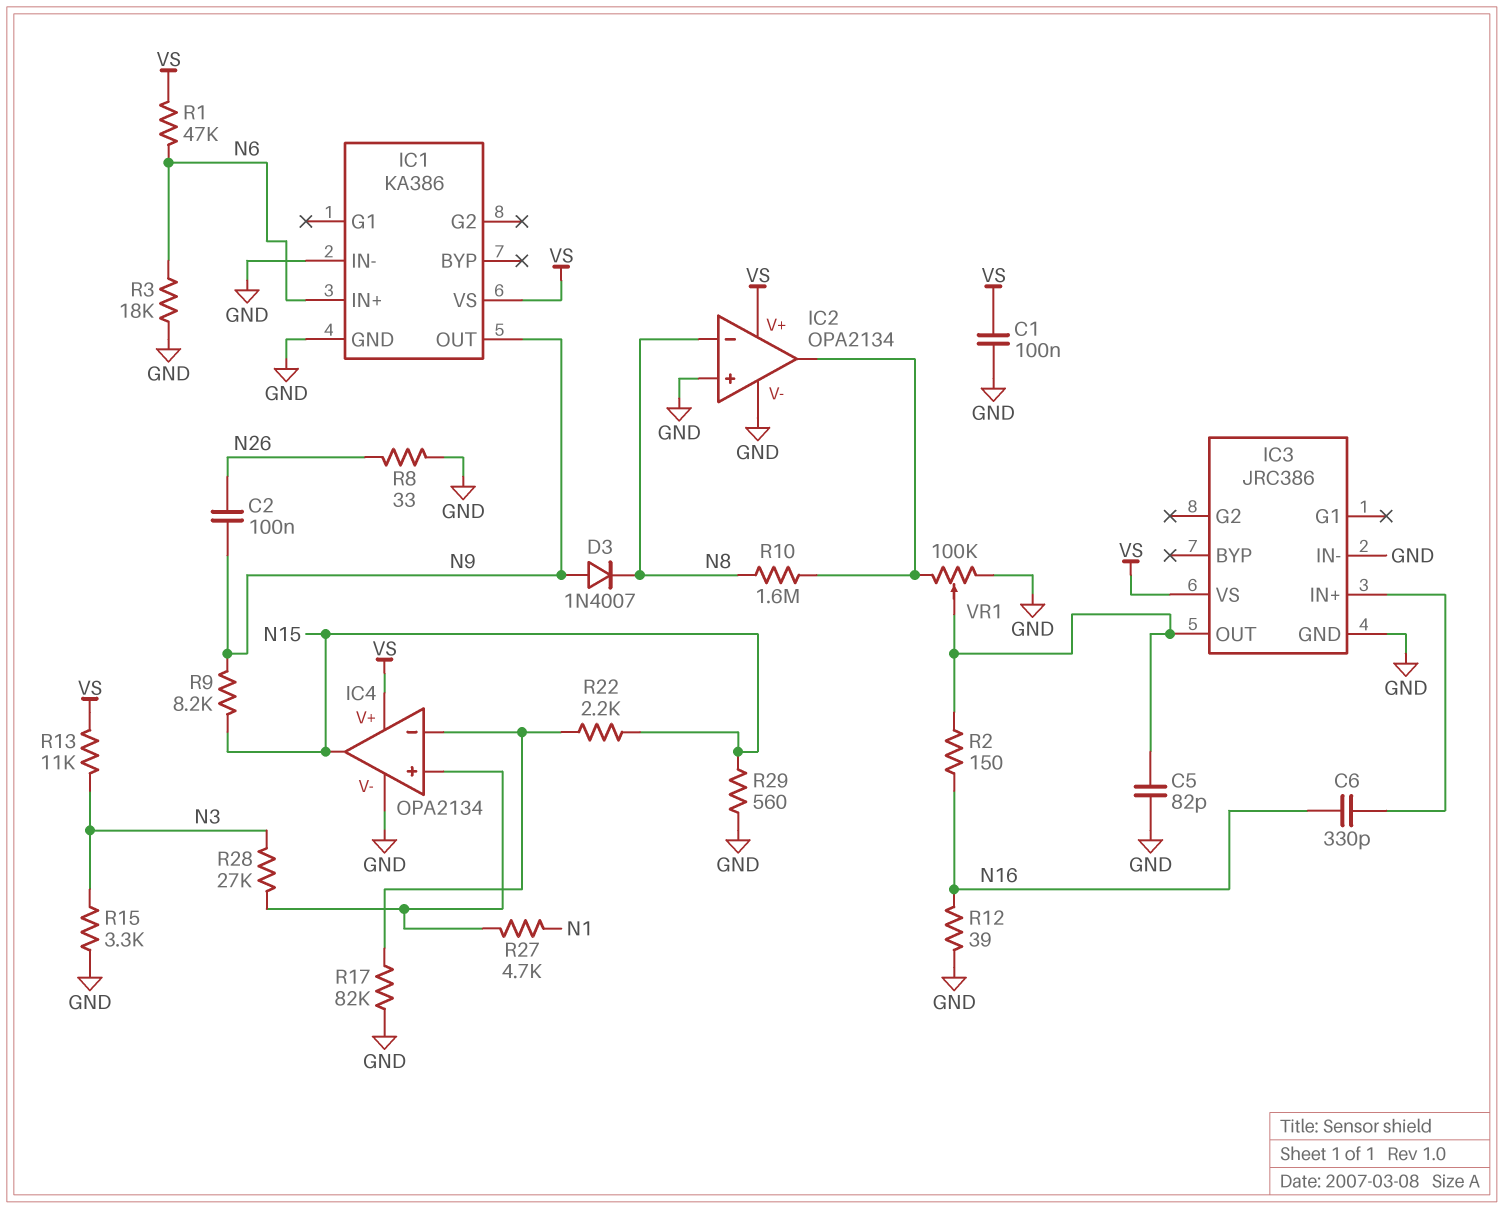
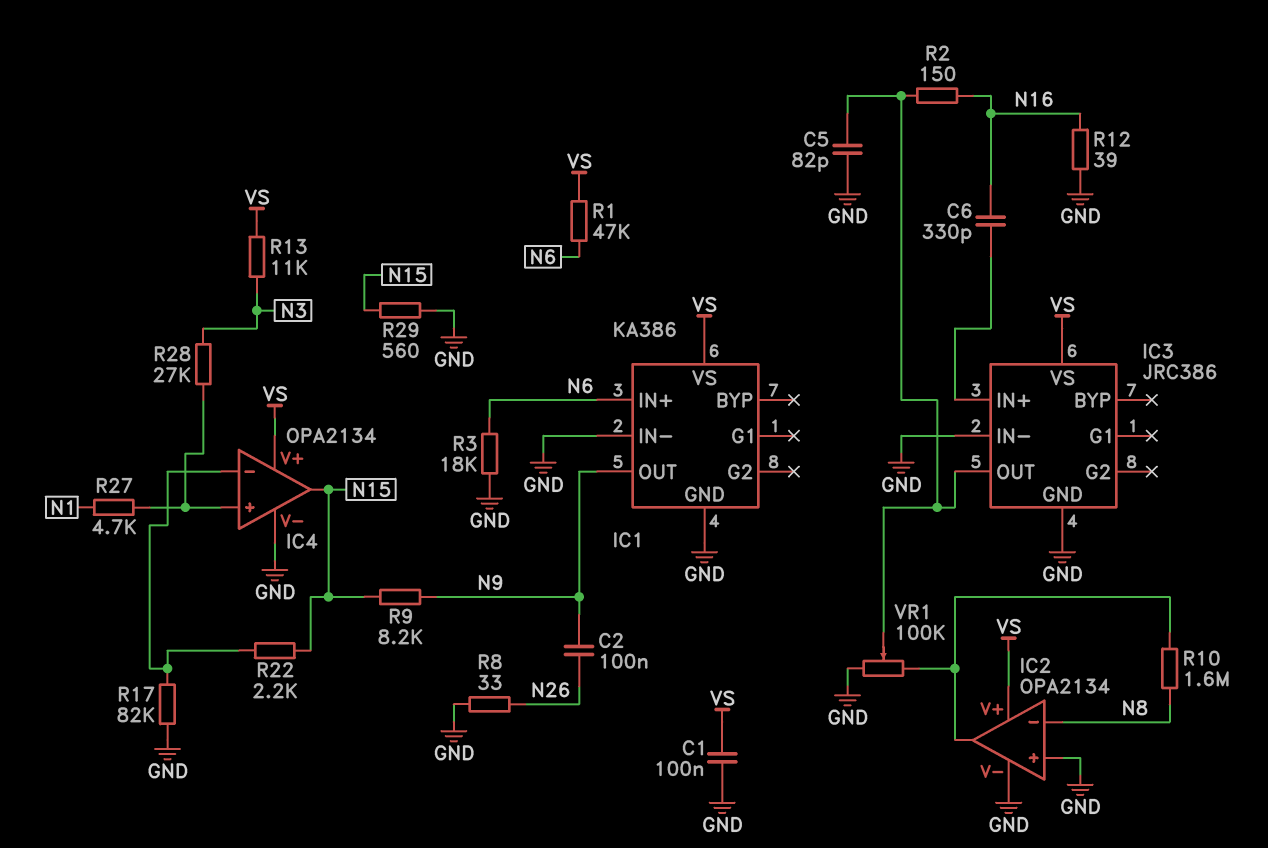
D3: diode 1N4007 (A N9, K N8) -> none
R15: 3.3k (GND, N3) -> none

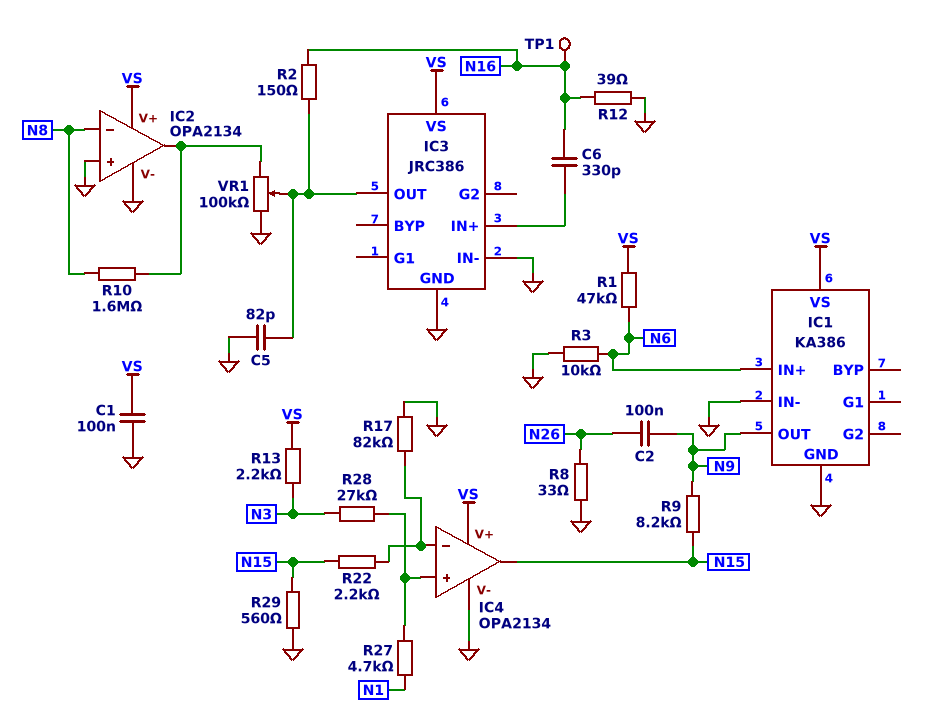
R3: 18k (GND, N6) -> 10k (GND, N6)
R13: 11k (N3, VS) -> 2.2k (N3, VS)
TP1: none -> test point (N16)

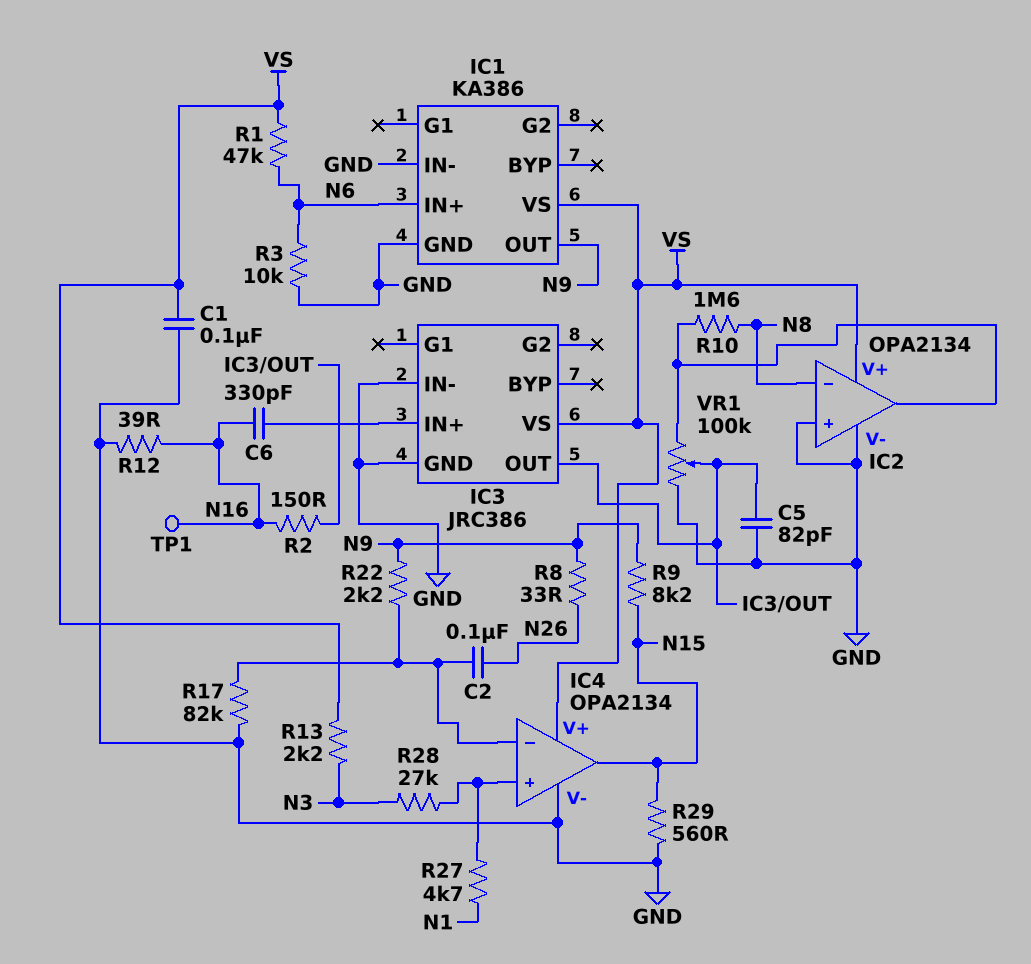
C2: 100nF (N9, N26) -> 100nF (IC4/in-, N26)
R8: 33 (GND, N26) -> 33 (N9, N26)
R22: 2.2k (IC4/in-, N15) -> 2.2k (IC4/in-, N9)

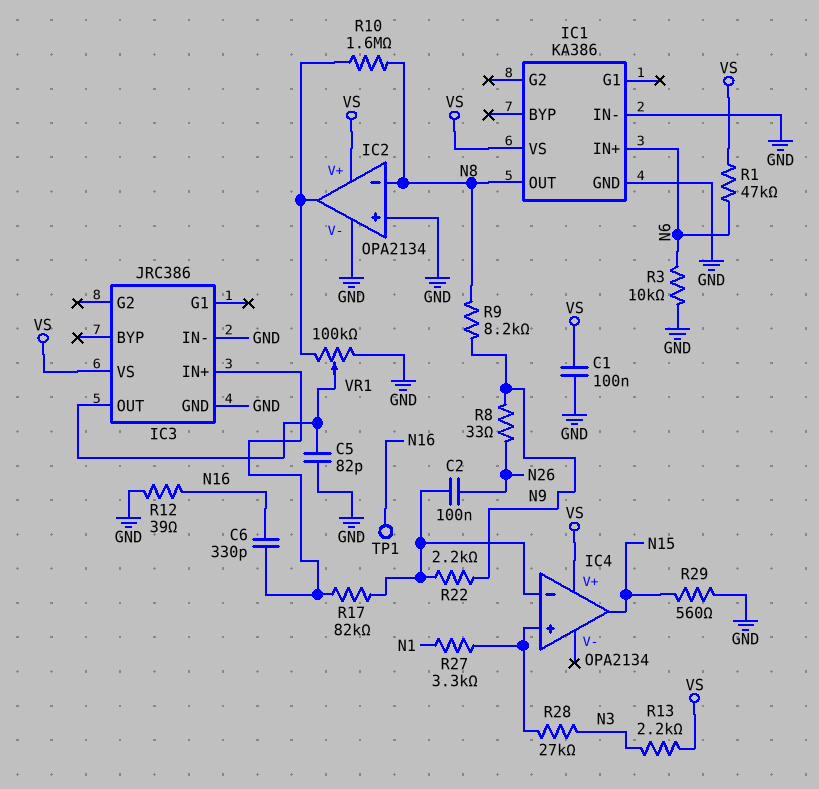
IC1 pin OUT: N9 -> N8
IC4 pin V-: GND -> none
R2: 150 (IC3/OUT, N16) -> none
R9: 8.2k (N9, N15) -> 8.2k (N8, N9)
R17: 82k (GND, IC4/in-) -> 82k (IC3/IN+, IC4/in-)
R27: 4.7k (IC4/in+, N1) -> 3.3k (IC4/in+, N1)

